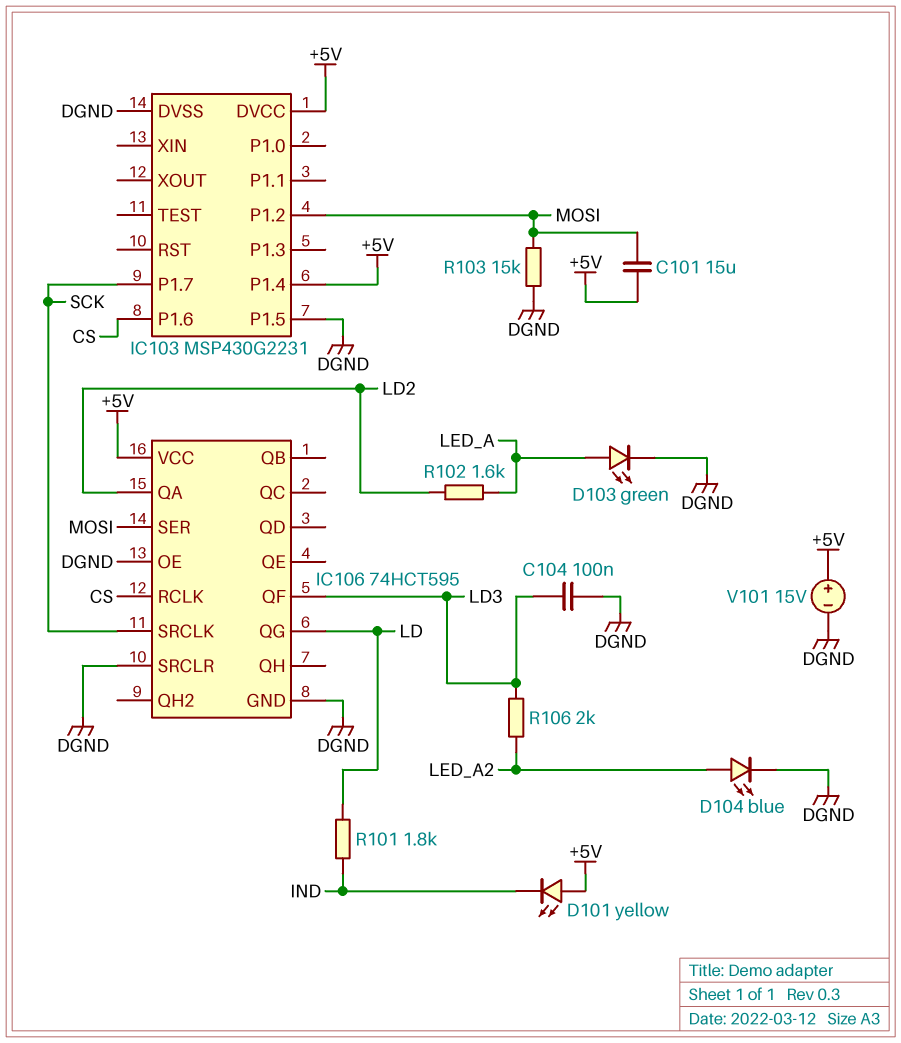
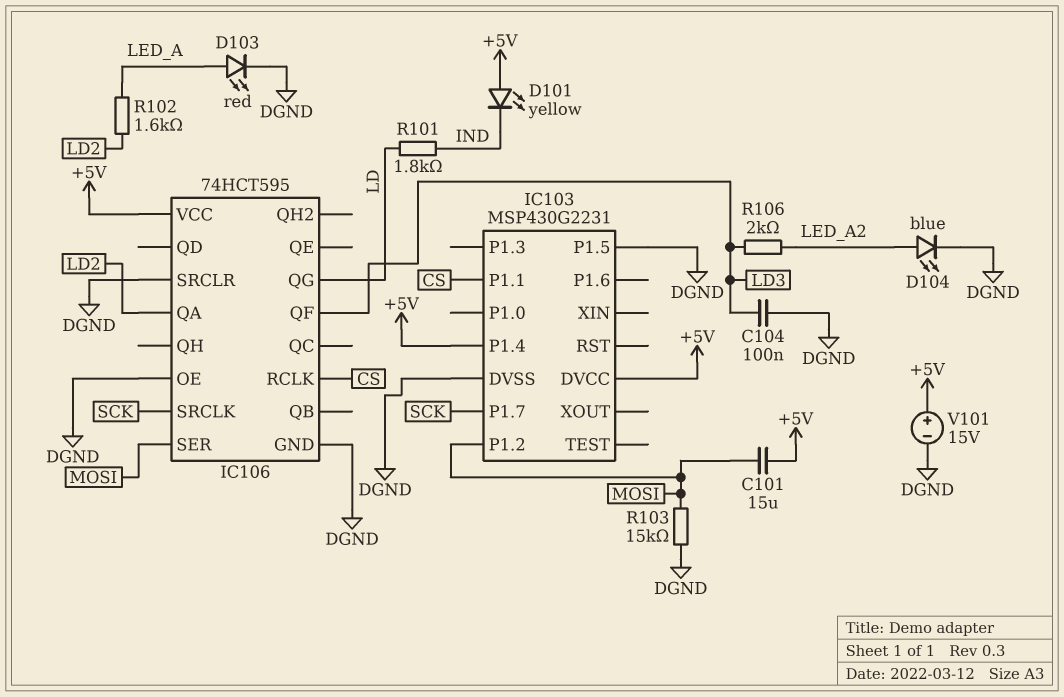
D103: LED green (A LED_A, K DGND) -> LED red (A LED_A, K DGND)
IC103 pin P1.1: none -> CS
IC103 pin P1.6: CS -> none

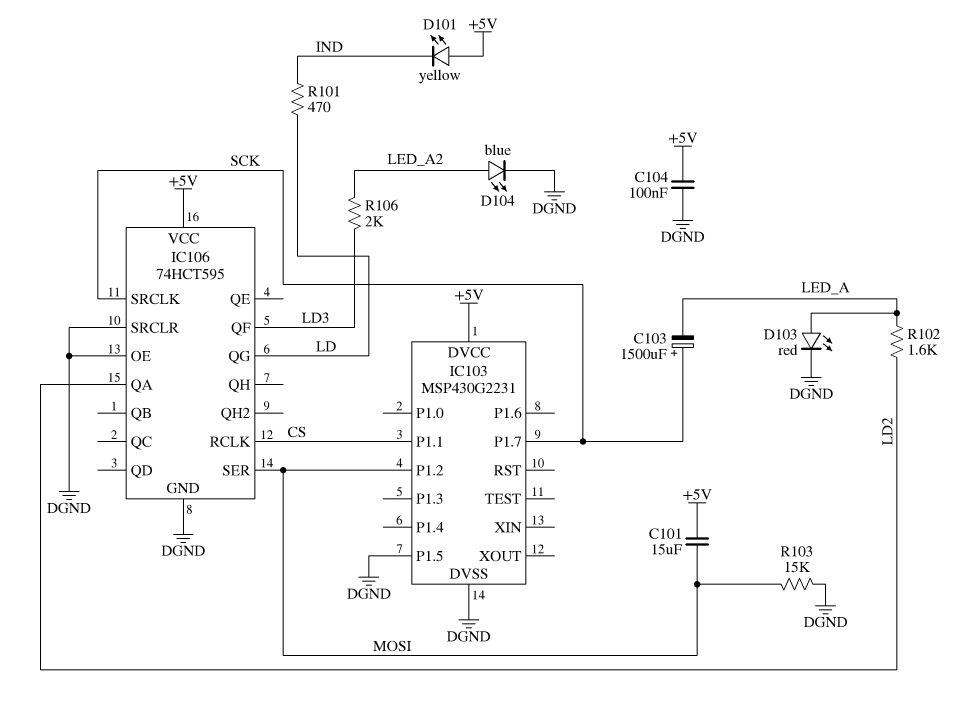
C103: none -> 1500uF (plus SCK, minus LED_A)
C104: 100nF (DGND, LD3) -> 100nF (+5V, DGND)
IC103 pin P1.4: +5V -> none
R101: 1.8k (IND, LD) -> 470 (IND, LD)
V101: 15V (plus +5V, minus DGND) -> none

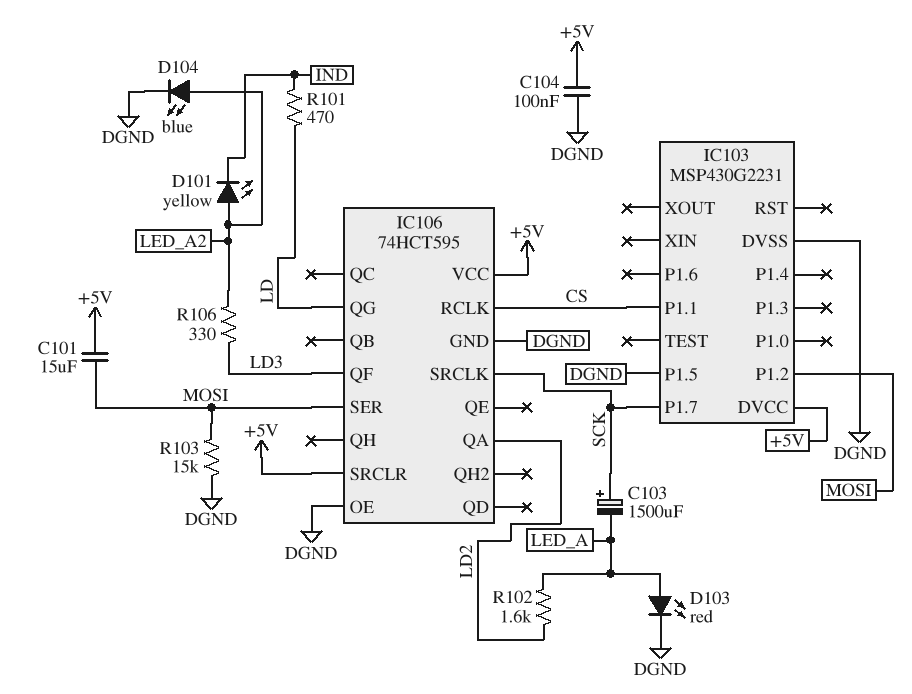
D101: LED yellow (A +5V, K IND) -> LED yellow (A LED_A2, K IND)
IC106 pin SRCLR: DGND -> +5V
R106: 2k (LD3, LED_A2) -> 330 (LD3, LED_A2)

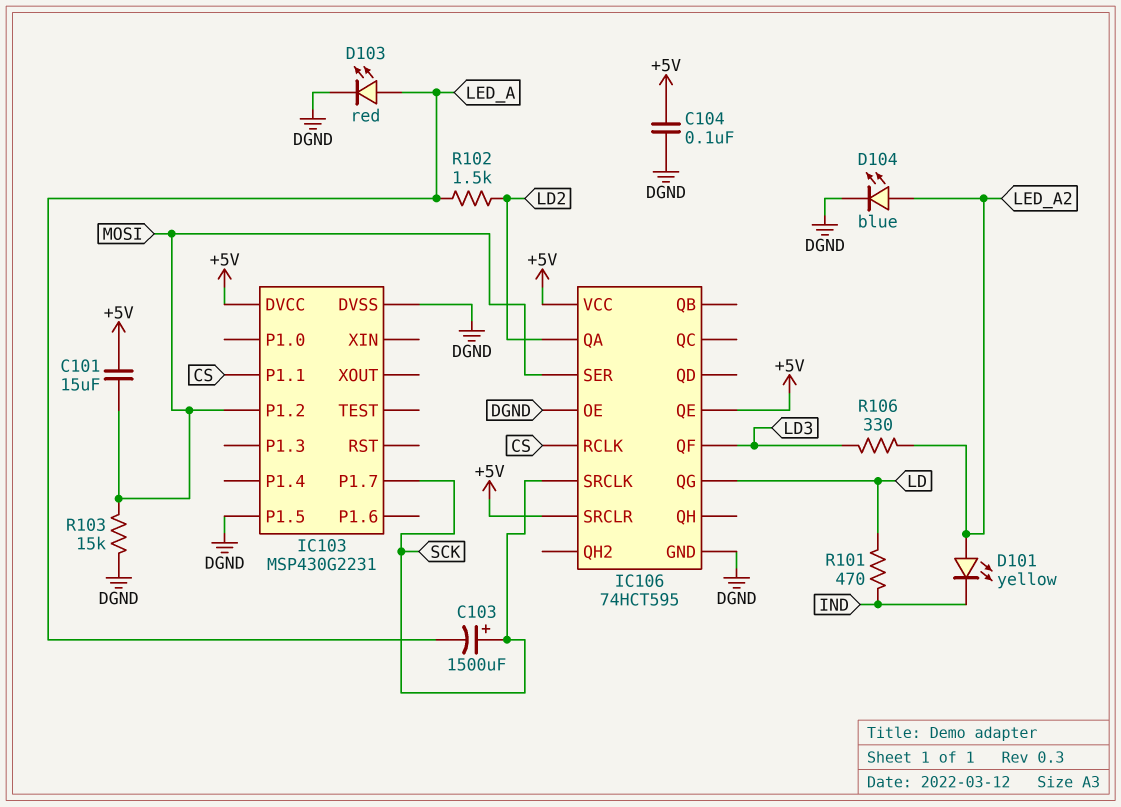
IC106 pin QE: none -> +5V
R102: 1.6k (LD2, LED_A) -> 1.5k (LD2, LED_A)

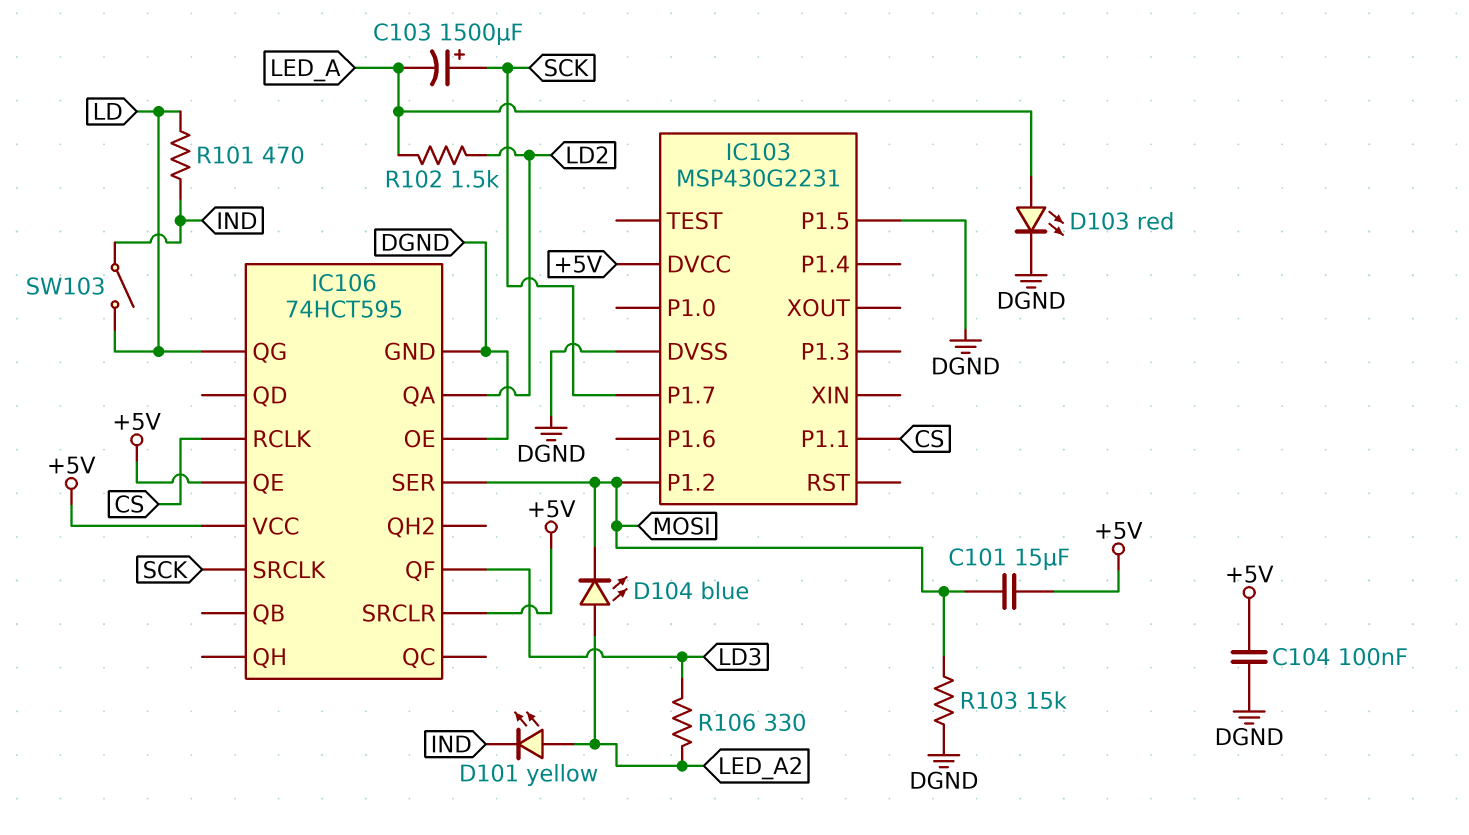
D104: LED blue (A LED_A2, K DGND) -> LED blue (A LED_A2, K MOSI)
SW103: none -> switch (IND, LD)

